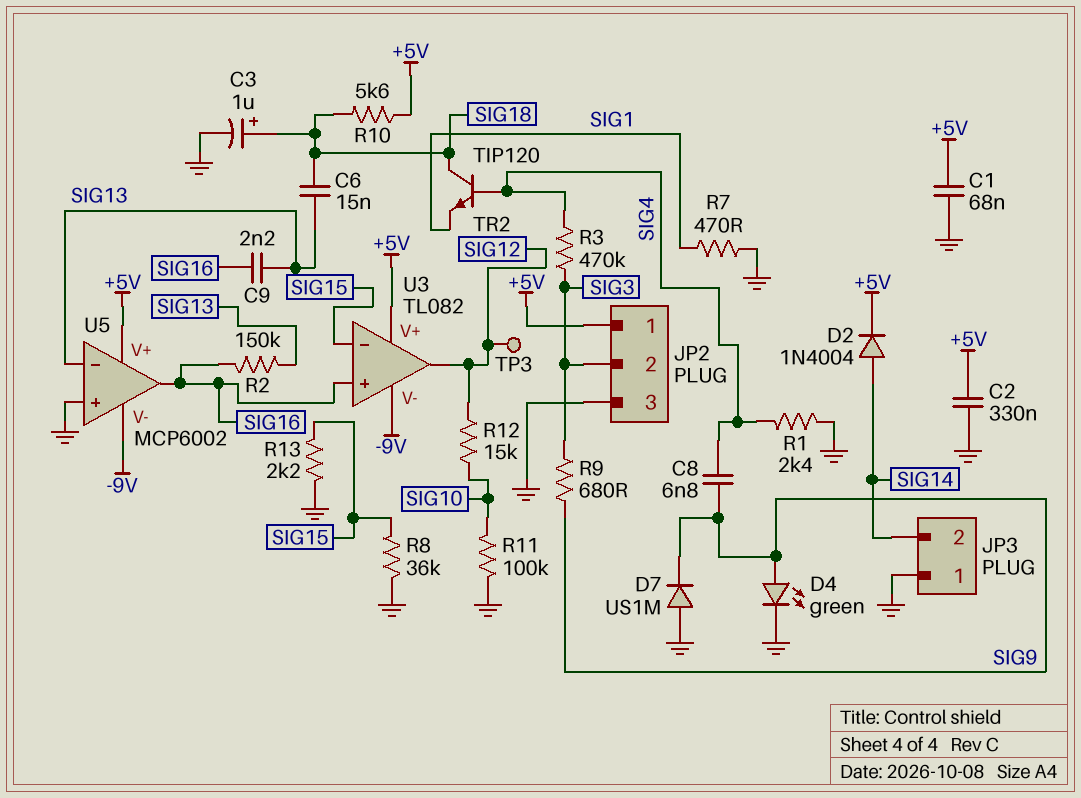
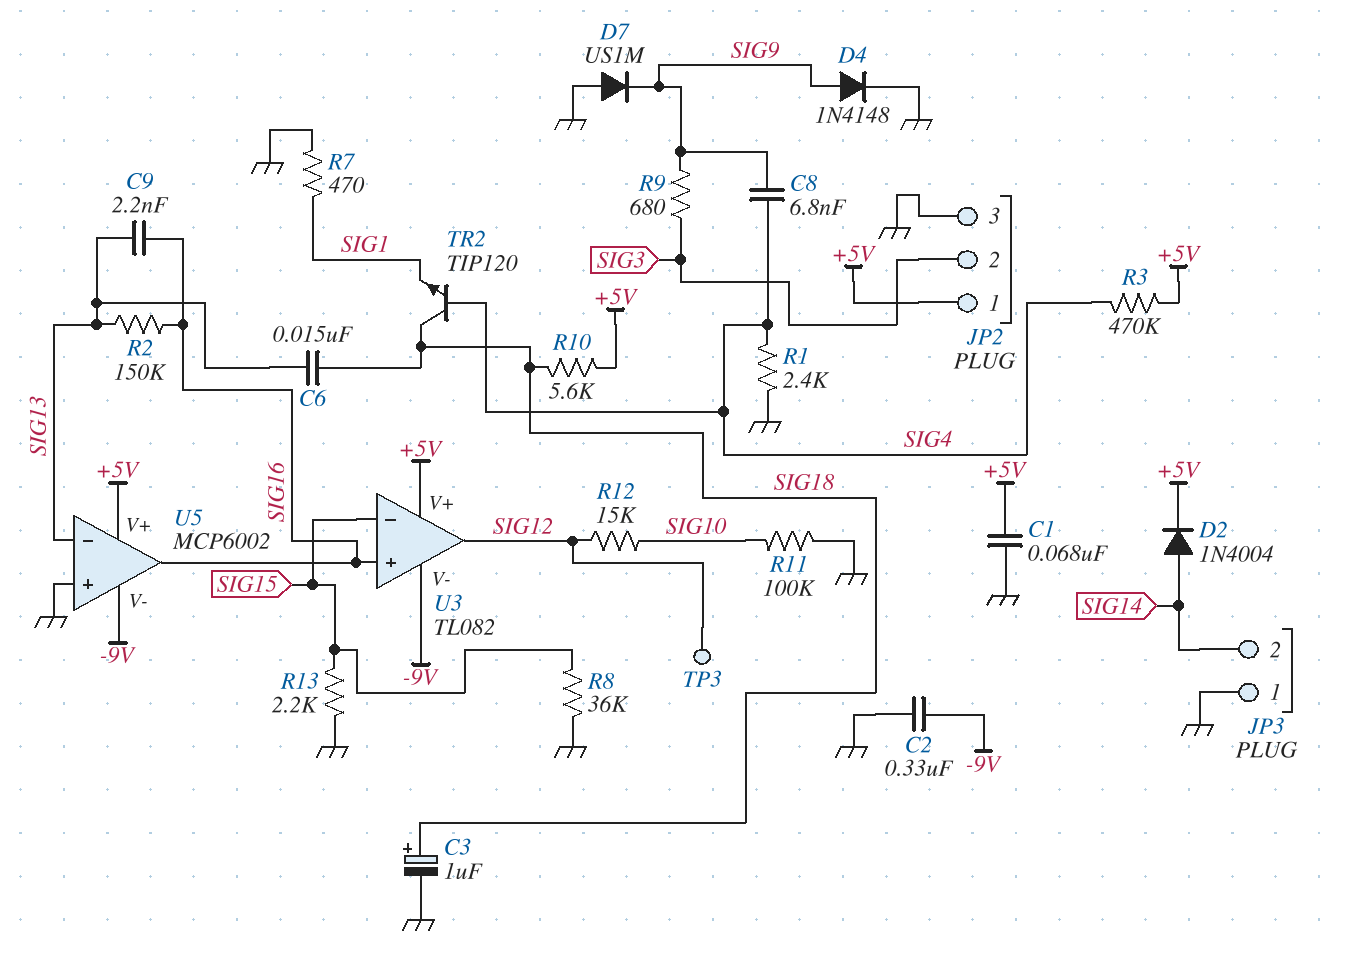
C2: 330nF (+5V, GND) -> 330nF (-9V, GND)
D4: LED green (A SIG9, K GND) -> diode 1N4148 (A SIG9, K GND)
R3: 470k (SIG3, SIG4) -> 470k (+5V, SIG4)

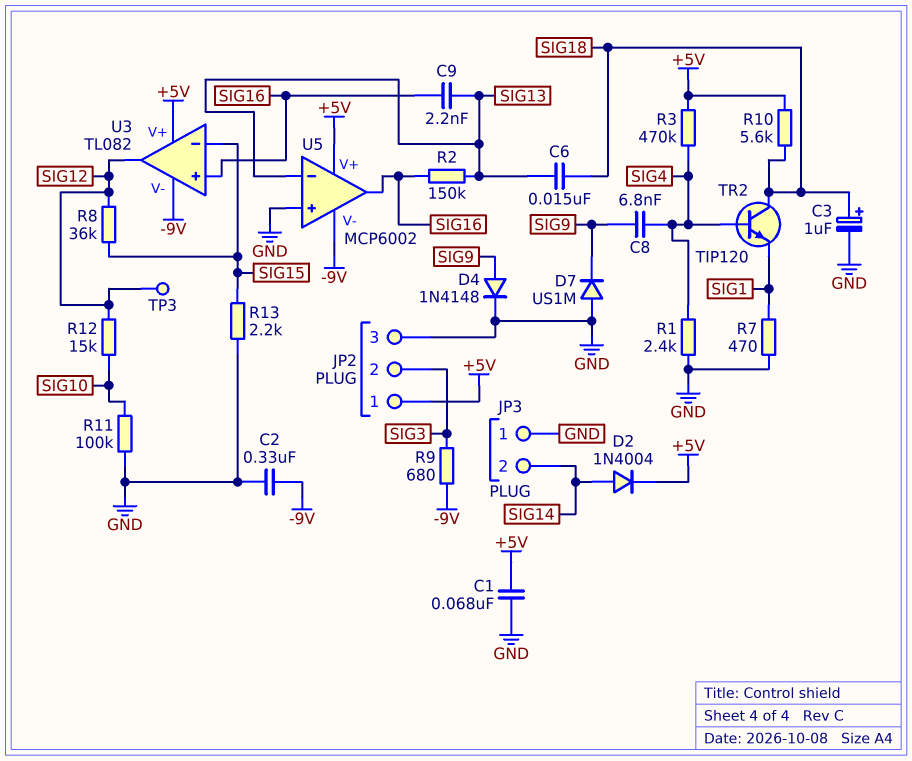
R8: 36k (GND, SIG15) -> 36k (SIG12, SIG15)
R9: 680 (SIG3, SIG9) -> 680 (-9V, SIG3)

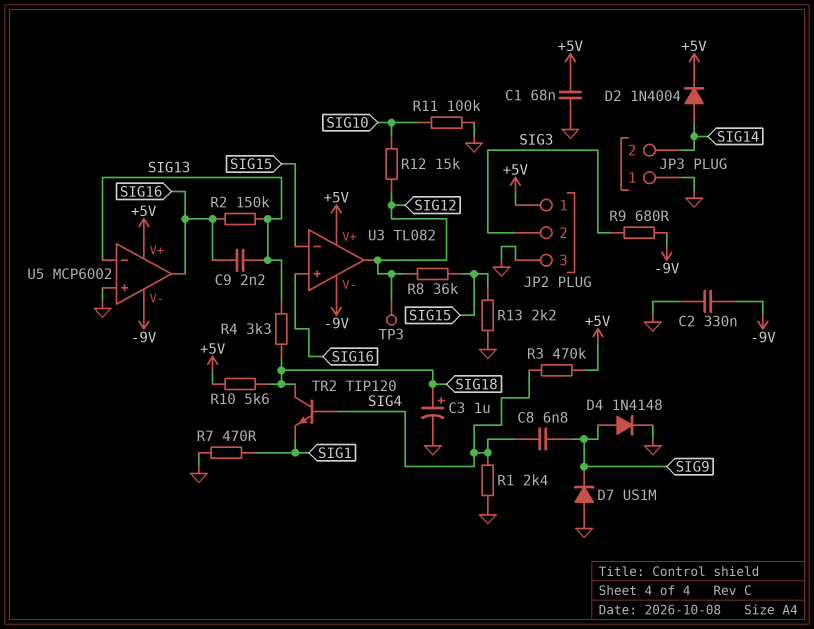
C6: 15nF (SIG13, SIG18) -> none
R4: none -> 3.3k (SIG13, SIG18)

